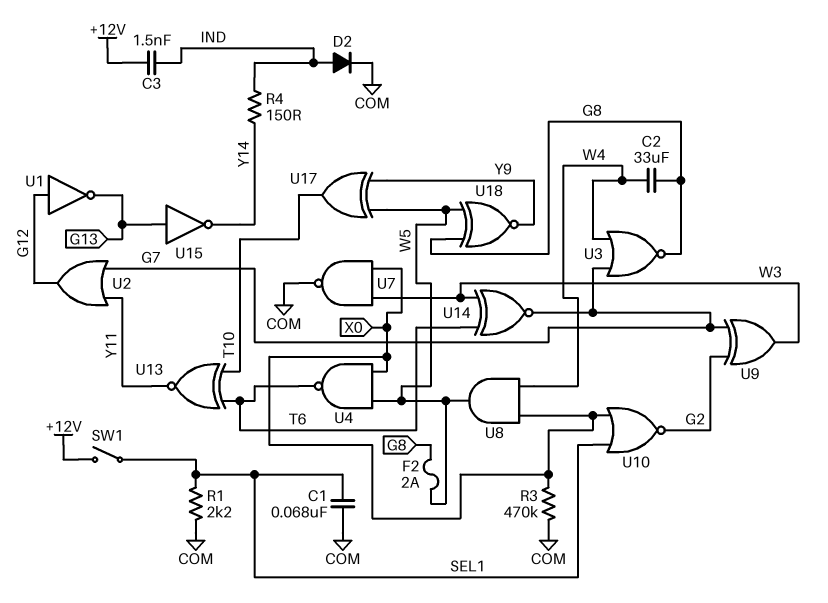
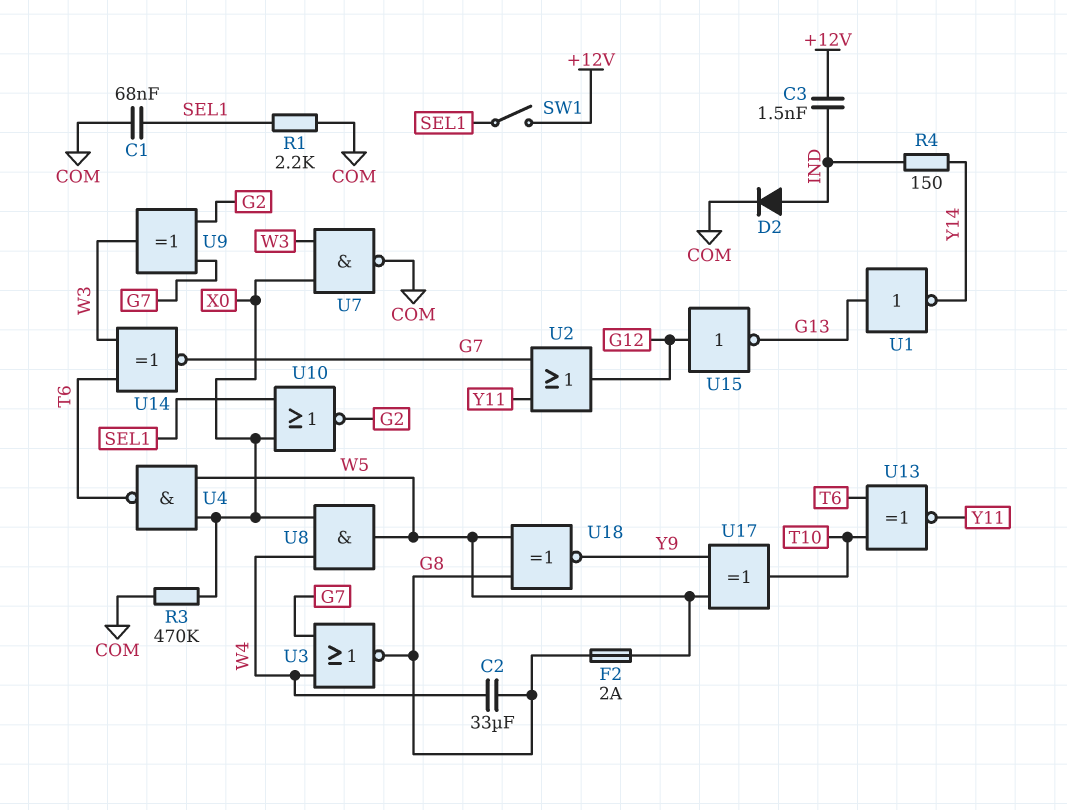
U1: NOT (in G12, out G13) -> NOT (in G13, out Y14)
U15: NOT (in G13, out Y14) -> NOT (in G12, out G13)

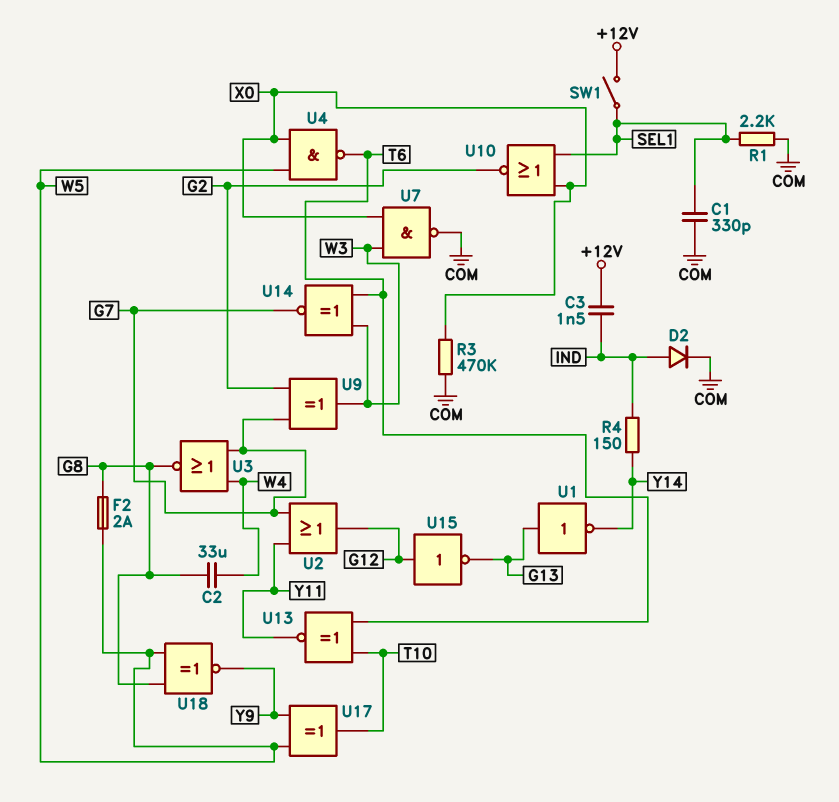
C1: 68nF (COM, SEL1) -> 330pF (COM, SEL1)
U8: AND (in W4, in X0, out W5) -> none

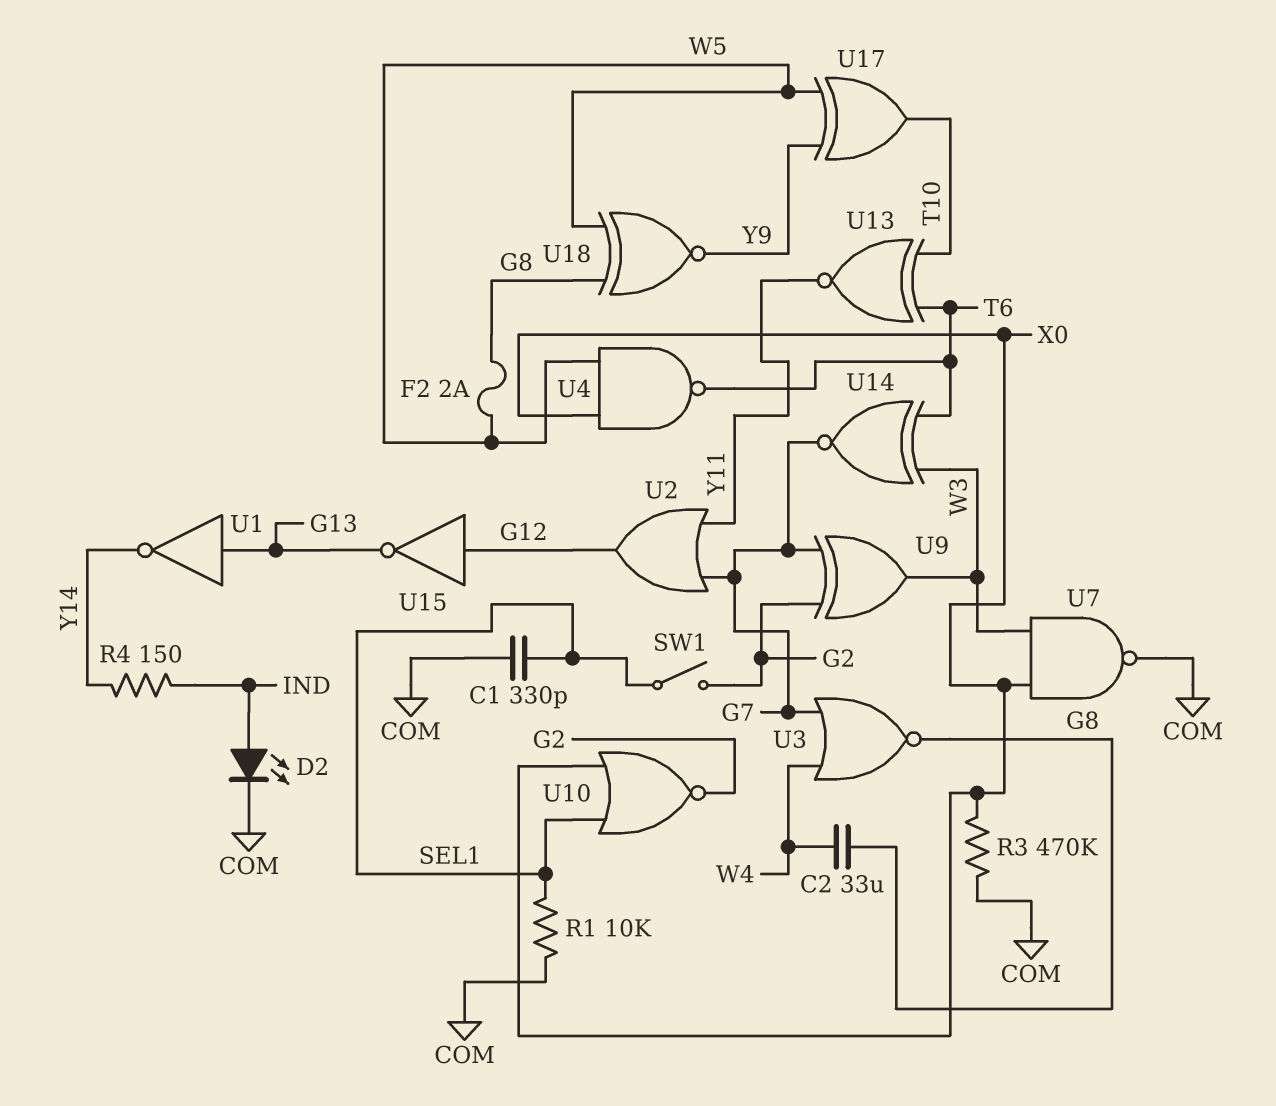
C3: 1.5nF (+12V, IND) -> none
D2: diode (A IND, K COM) -> LED (A IND, K COM)
R1: 2.2k (COM, SEL1) -> 10k (COM, SEL1)
SW1: switch (+12V, SEL1) -> switch (G2, SEL1)

